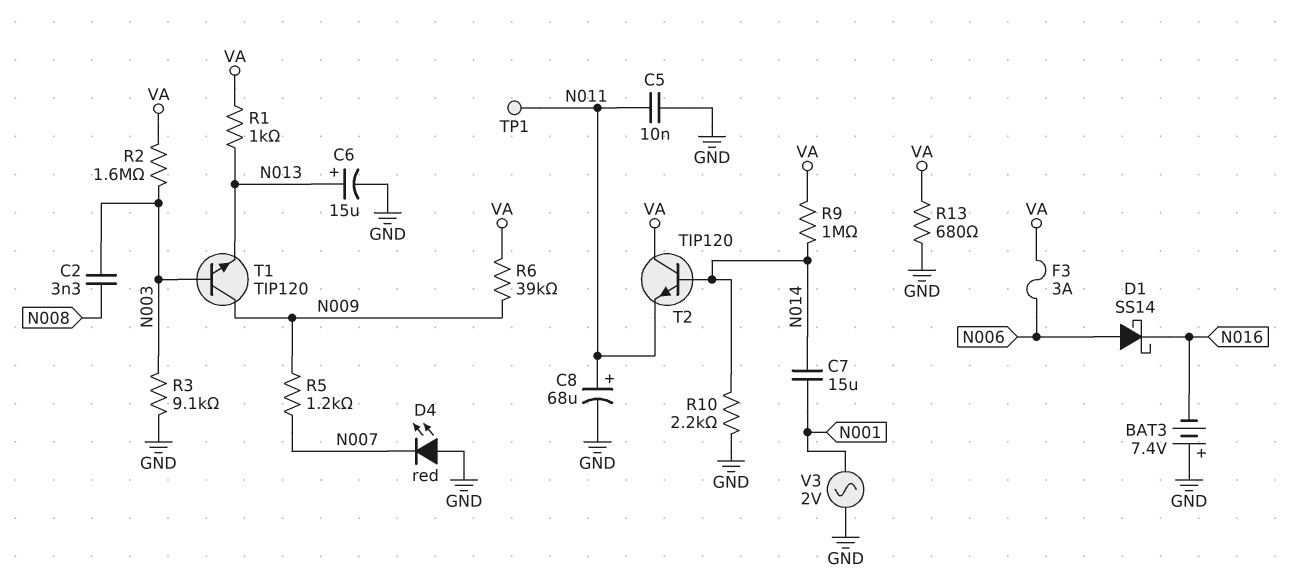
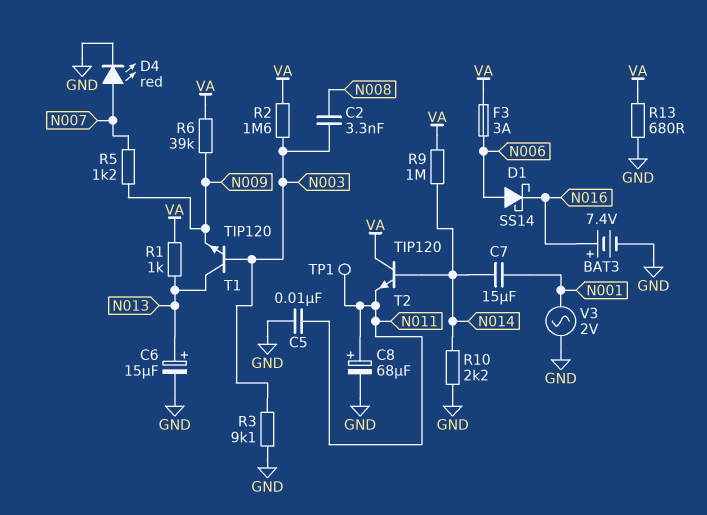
BAT3: 7.4V (plus GND, minus N016) -> 7.4V (plus N016, minus GND)
D4: LED red (A GND, K N007) -> LED red (A N007, K GND)
T1: NPN TIP120 (B N003, C N009, E N013) -> NPN TIP120 (B N003, C N013, E N009)

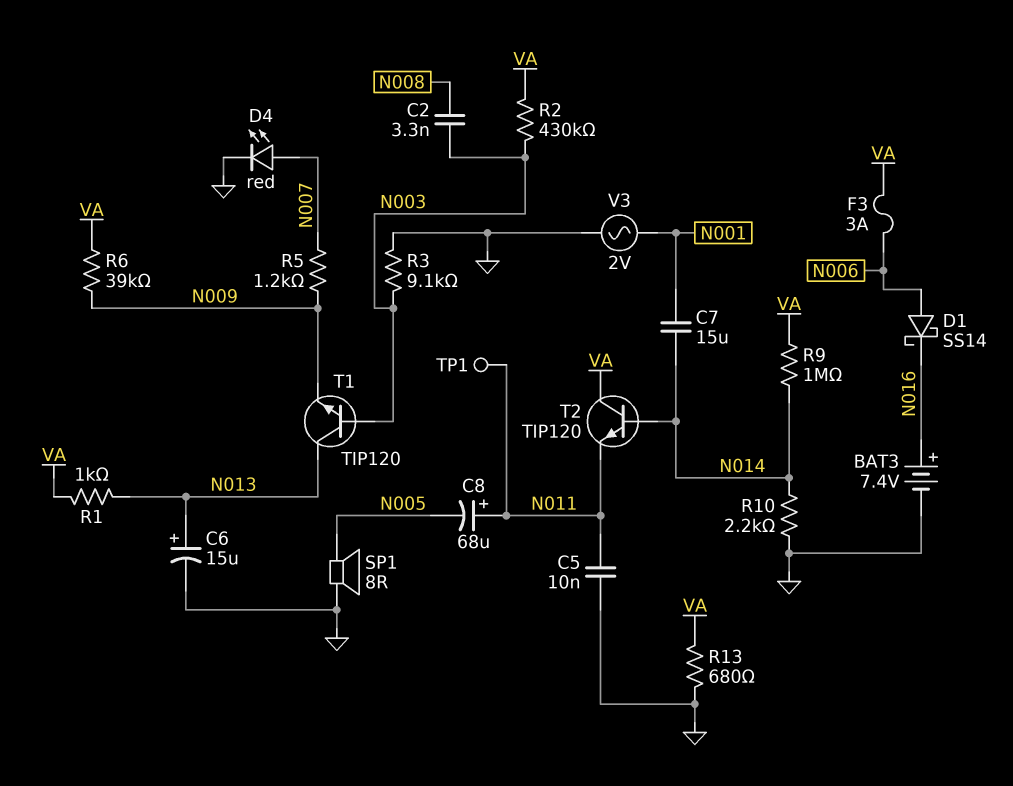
C8: 68uF (plus N011, minus GND) -> 68uF (plus N011, minus N005)
R2: 1.6M (N003, VA) -> 430k (N003, VA)
SP1: none -> speaker 8R (GND, N005)

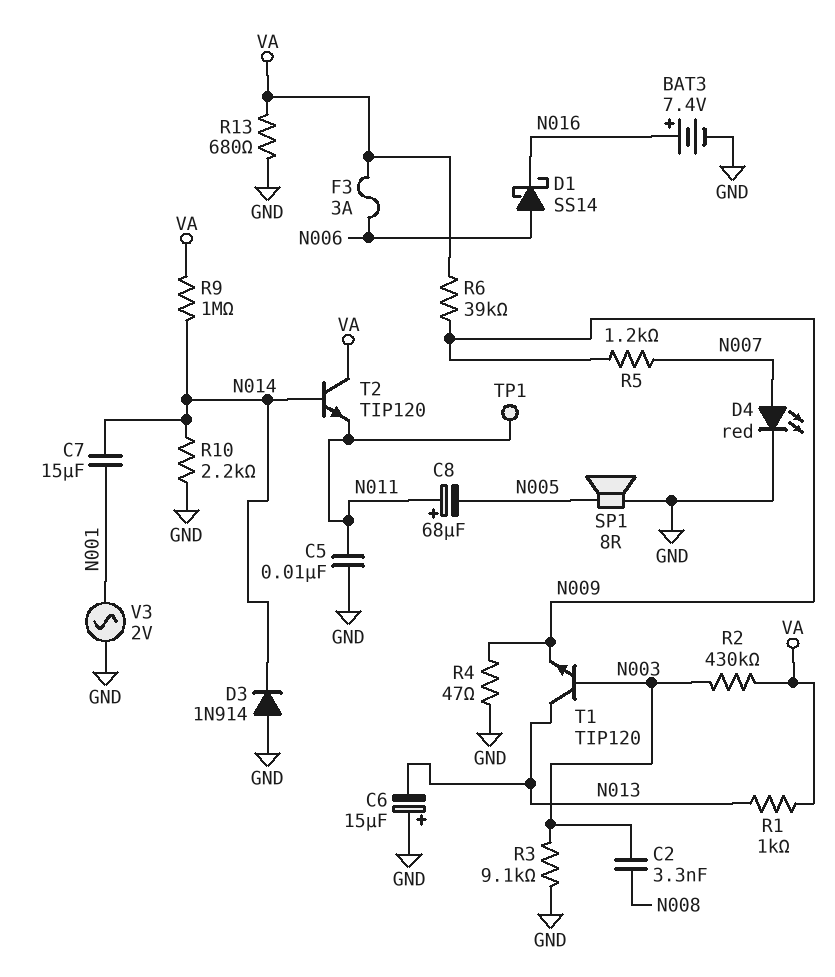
C6: 15uF (plus N013, minus GND) -> 15uF (plus GND, minus N013)
D3: none -> diode 1N914 (A GND, K N014)
R4: none -> 47 (GND, N009)

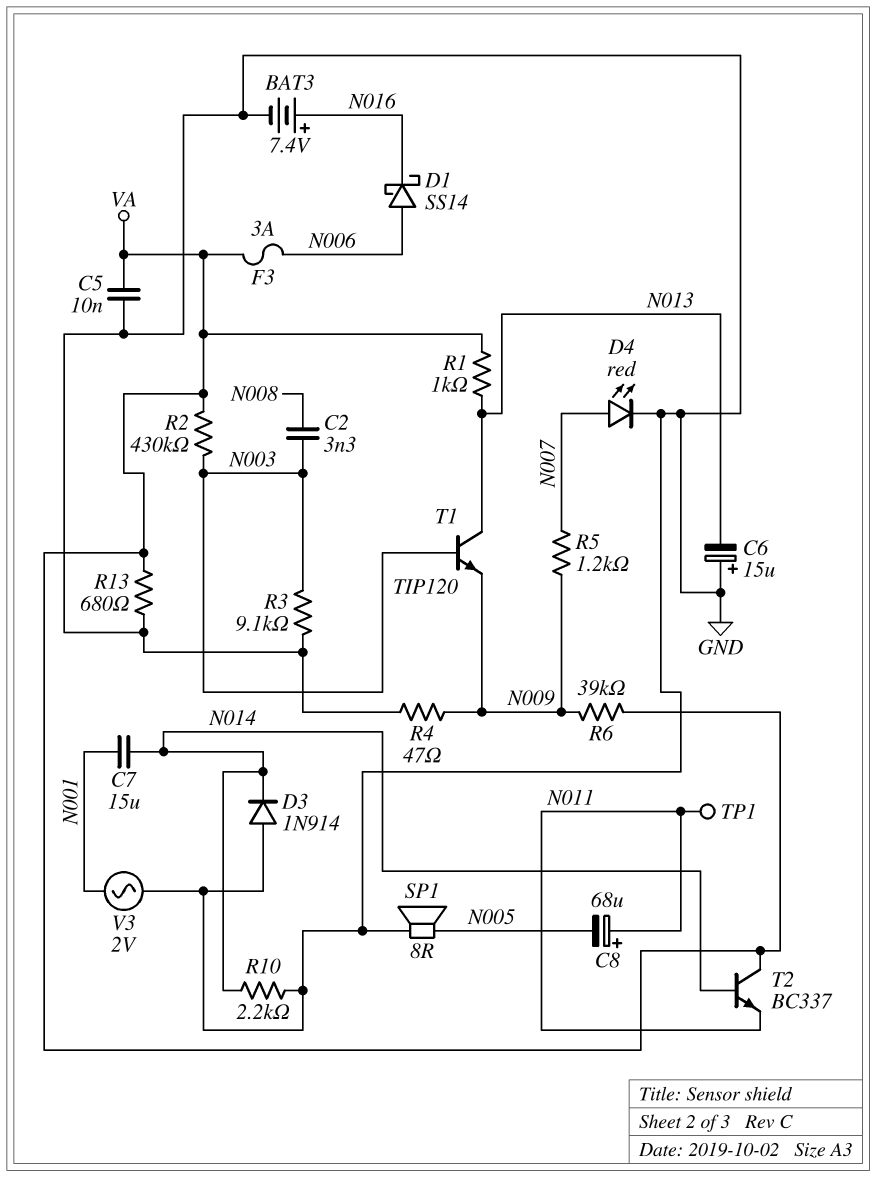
C5: 10nF (GND, N011) -> 10nF (GND, VA)
R9: 1M (N014, VA) -> none
T2: NPN TIP120 (B N014, C VA, E N011) -> NPN BC337 (B N014, C VA, E N011)

